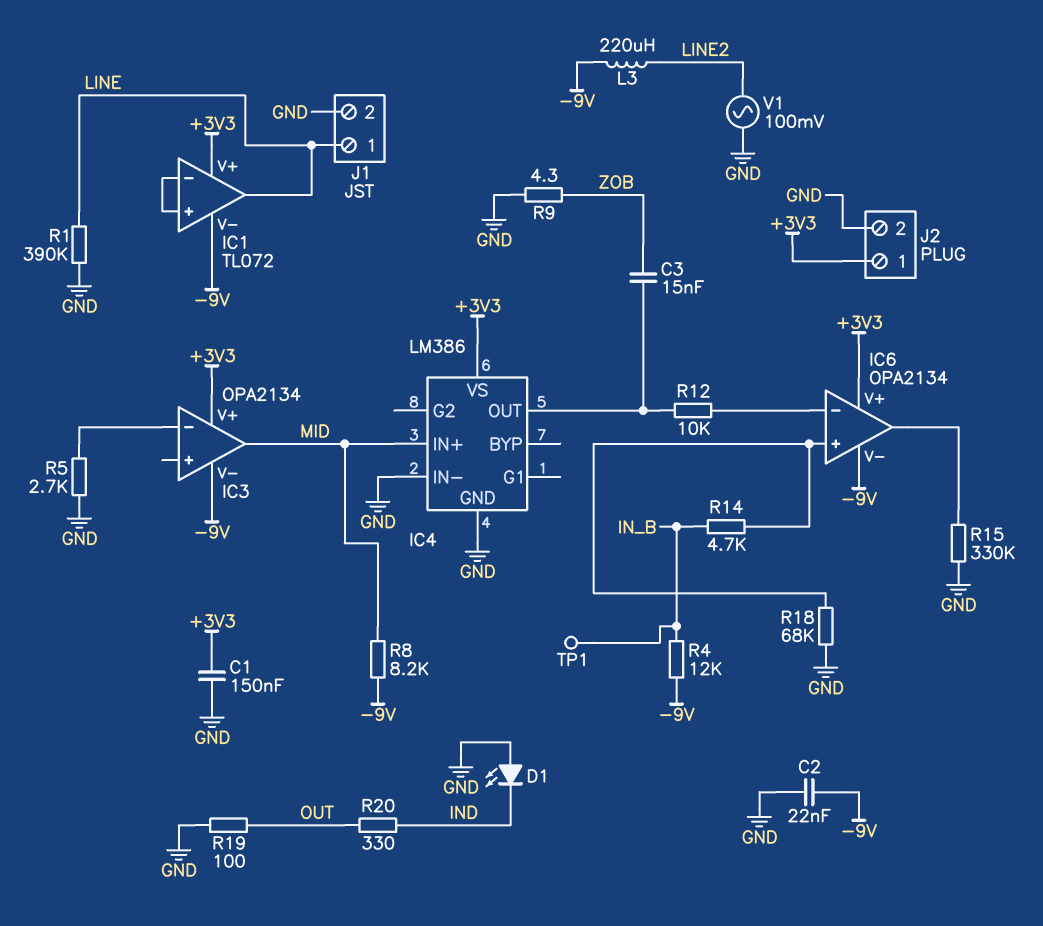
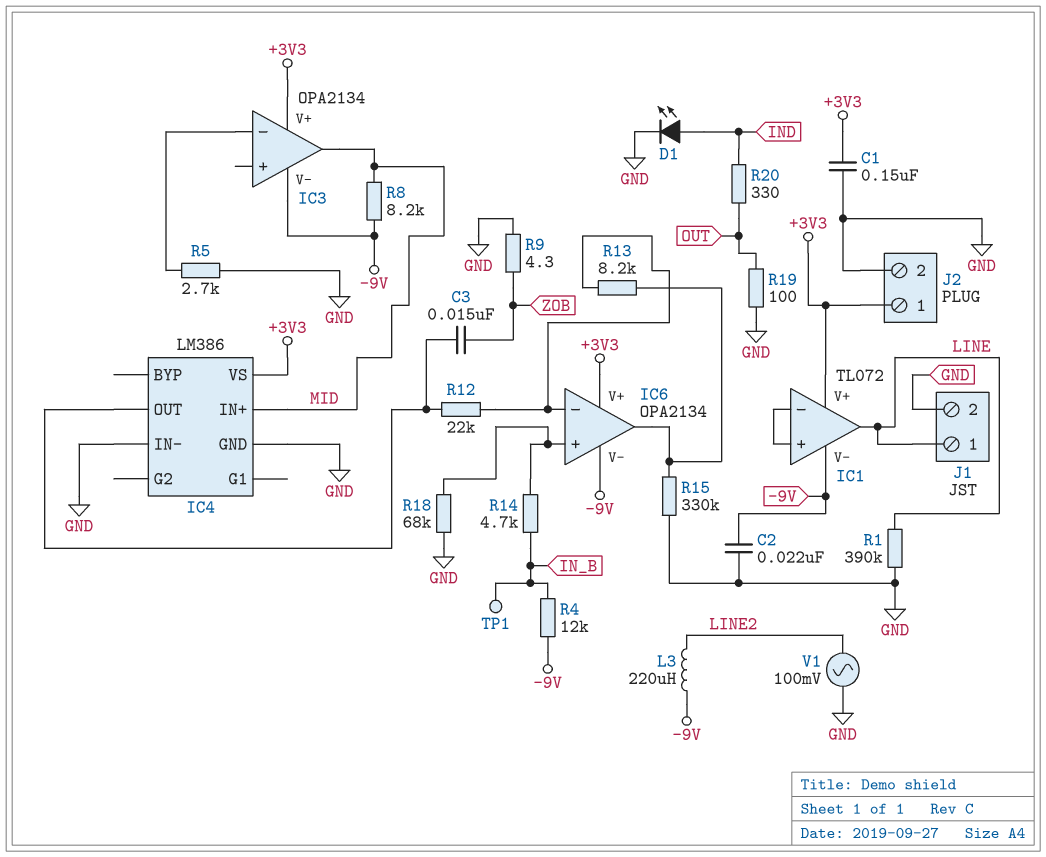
D1: LED (A GND, K IND) -> LED (A IND, K GND)
R12: 10k (IC4/OUT, IC6/in-) -> 22k (IC4/OUT, IC6/in-)
R13: none -> 8.2k (IC6/in-, IC6/out)

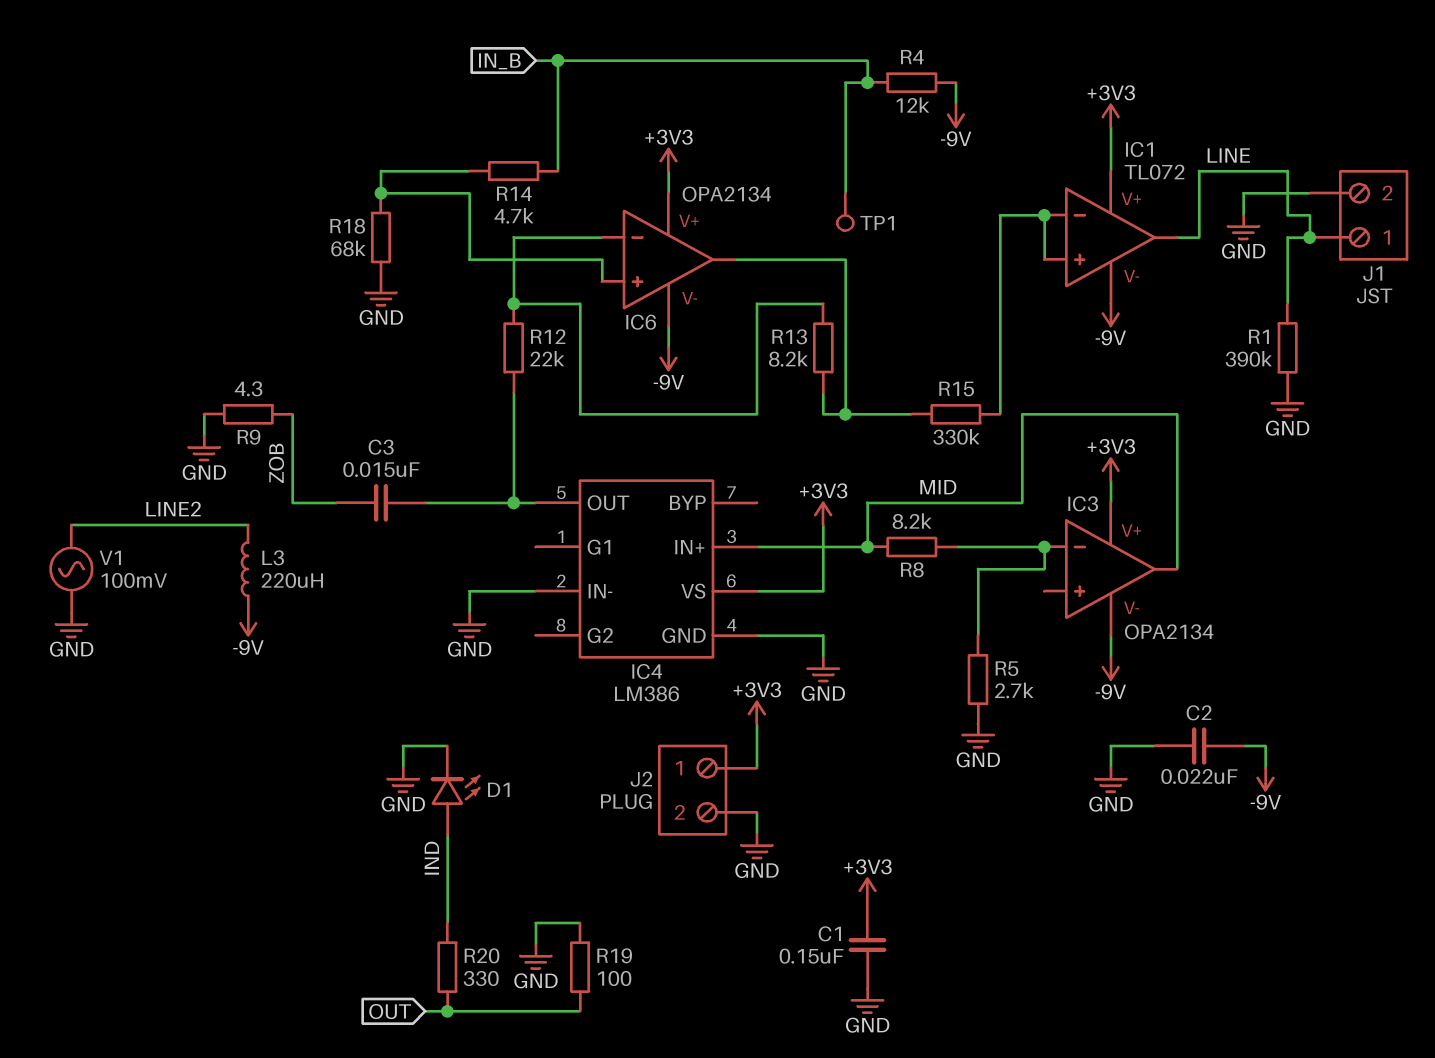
R8: 8.2k (-9V, MID) -> 8.2k (IC3/in-, MID)
R15: 330k (GND, IC6/out) -> 330k (IC1/in+, IC6/out)

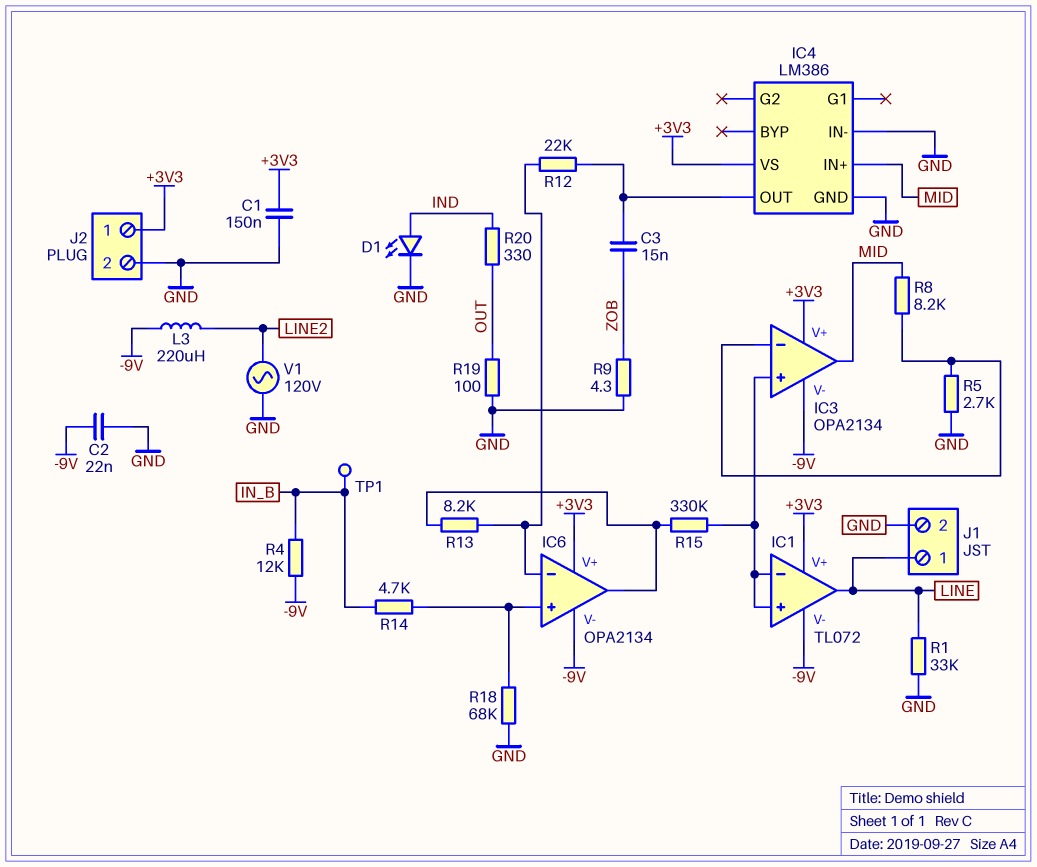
IC3 pin in+: none -> IC1/in+
R1: 390k (GND, LINE) -> 33k (GND, LINE)
V1: AC 100mV (GND, LINE2) -> AC 120V (GND, LINE2)

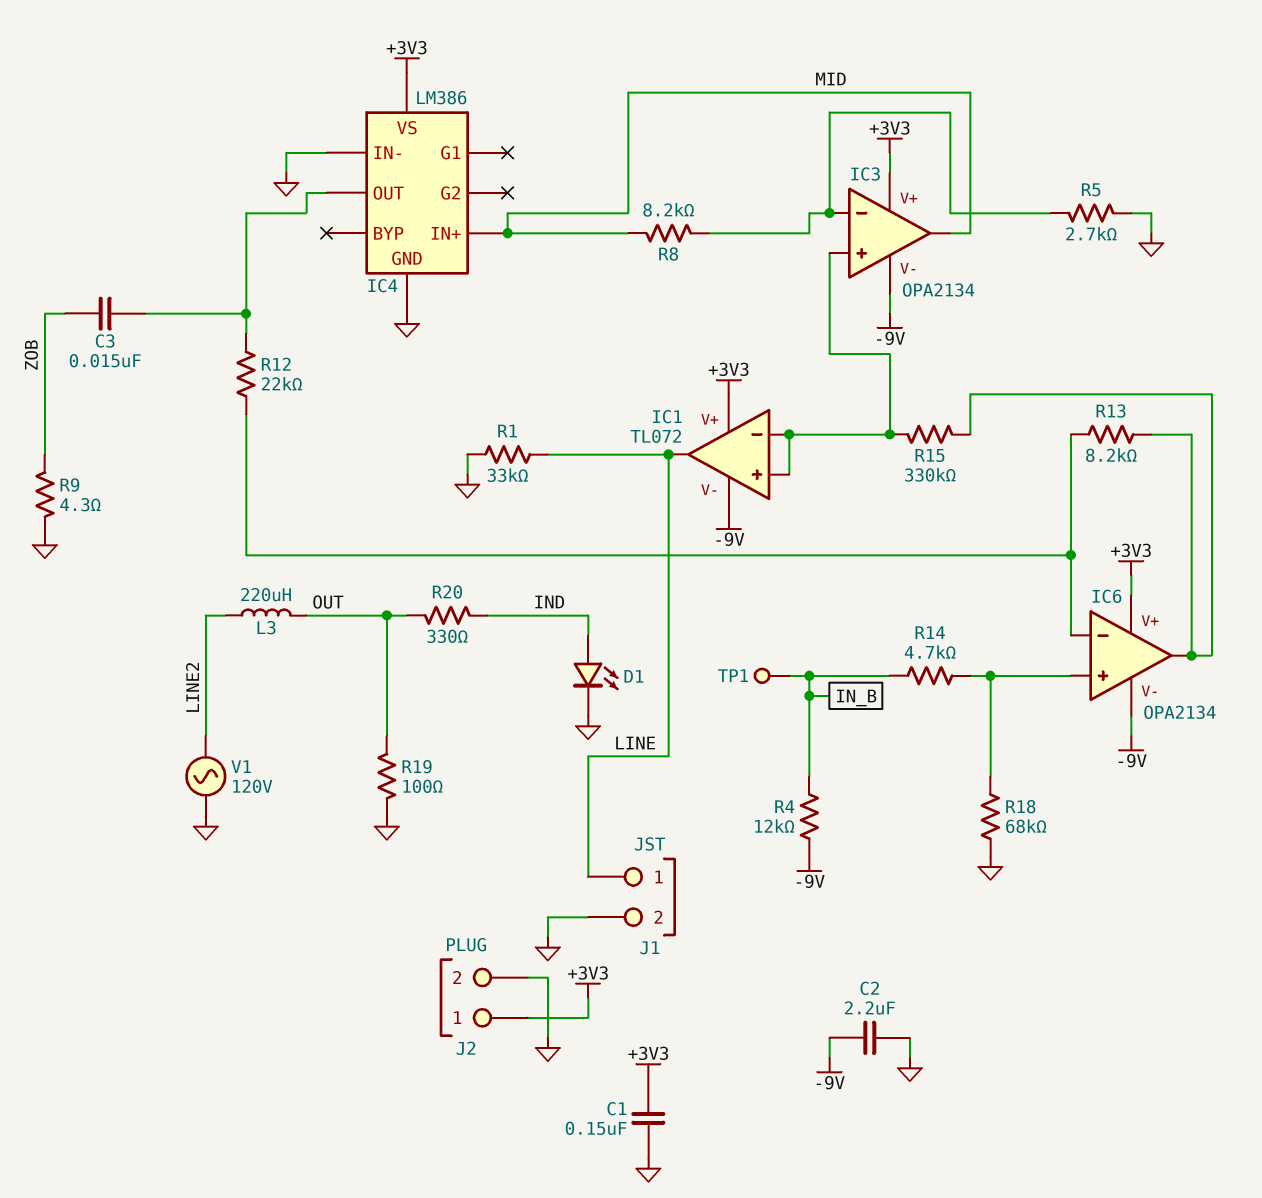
C2: 22nF (-9V, GND) -> 2.2uF (-9V, GND)
L3: 220uH (-9V, LINE2) -> 220uH (LINE2, OUT)

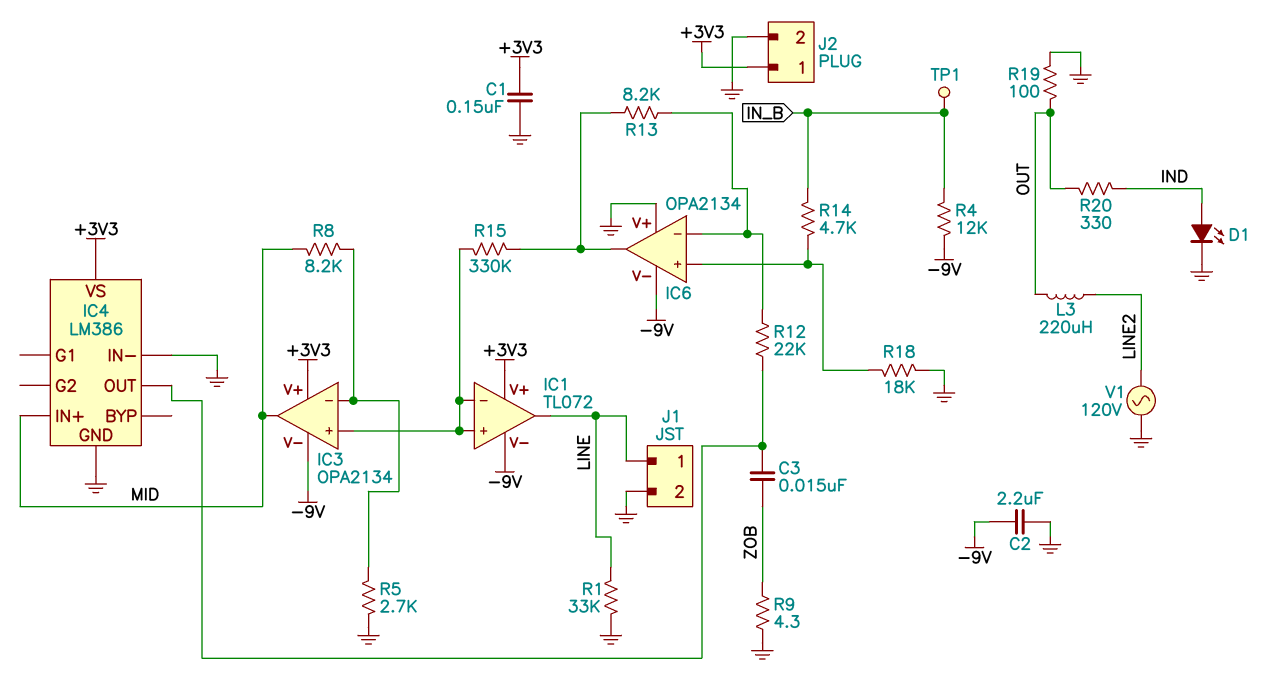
IC6 pin V+: +3V3 -> GND
R18: 68k (GND, IC6/in+) -> 18k (GND, IC6/in+)

